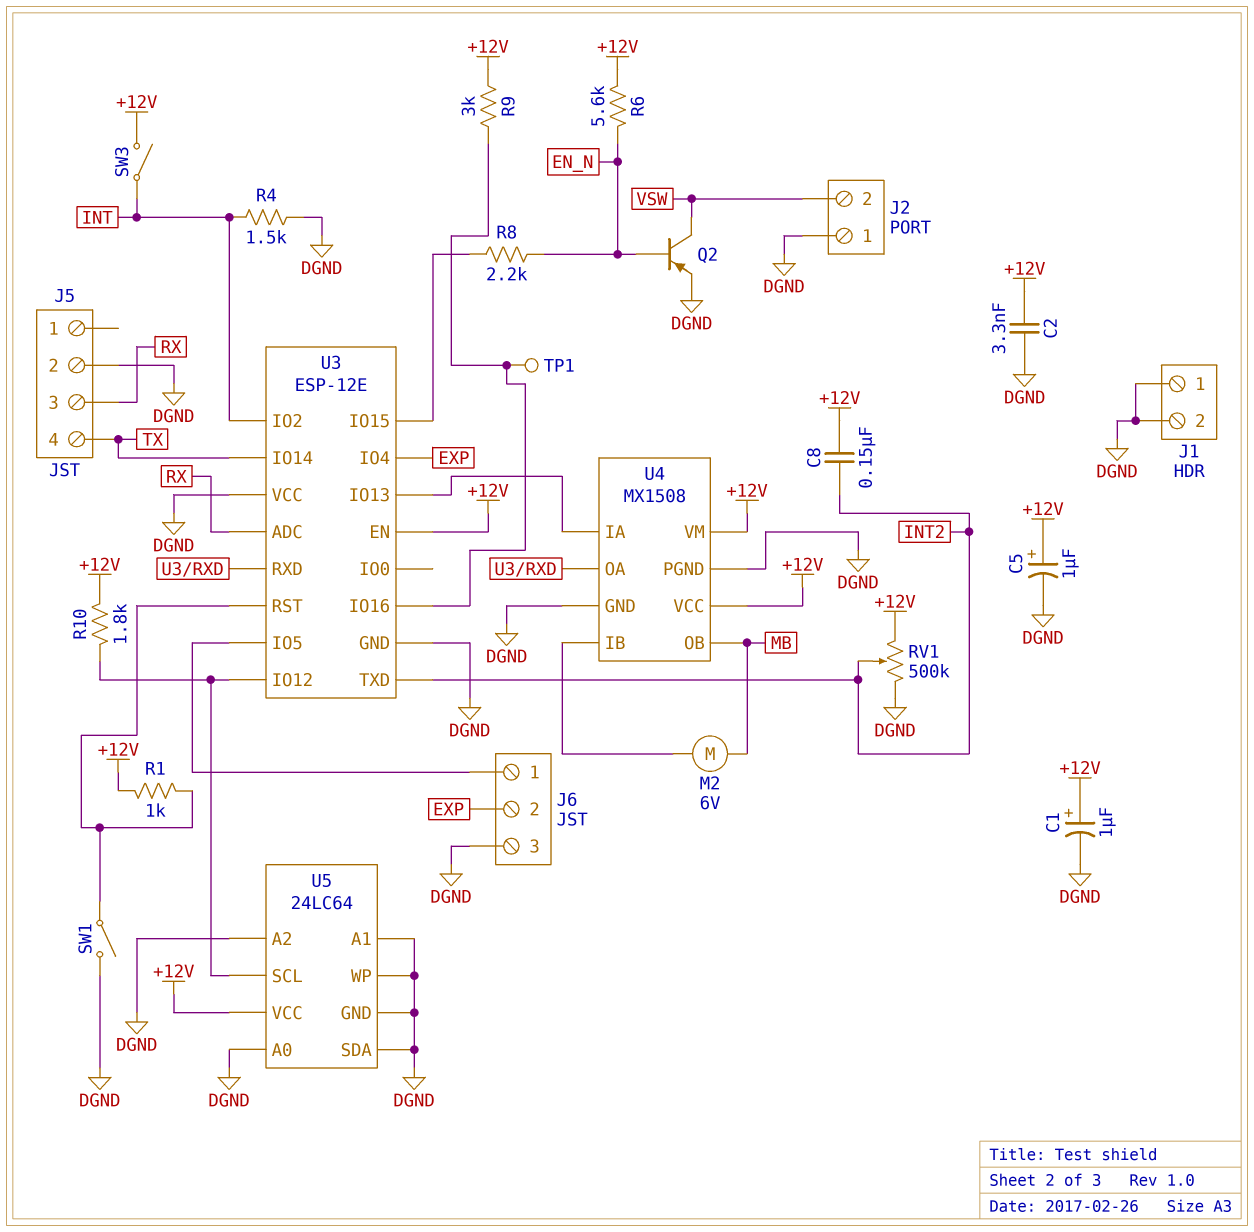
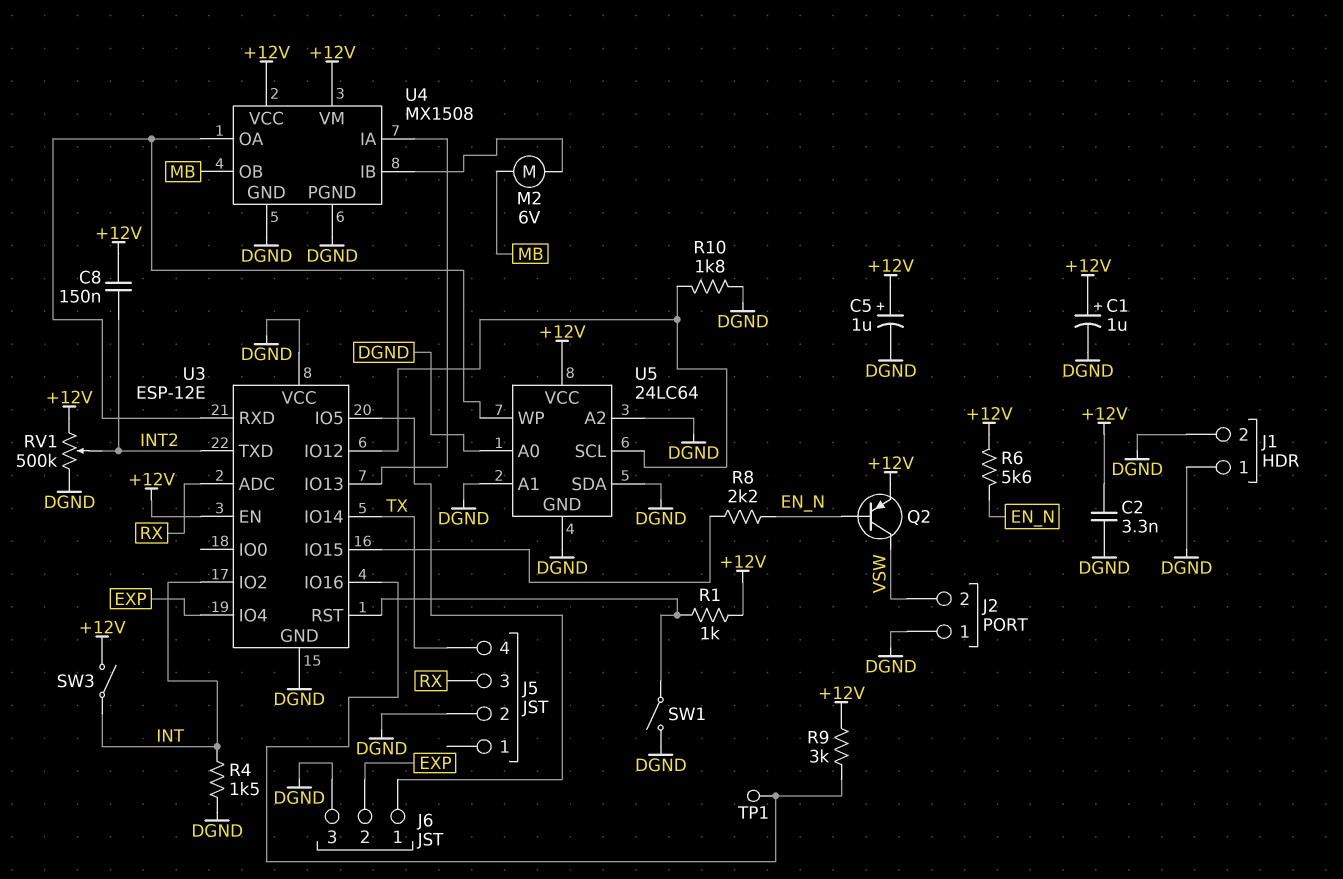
Q2: PNP (B EN_N, C VSW, E DGND) -> PNP (B EN_N, C VSW, E +12V)
R10: 1.8k (+12V, U3/IO12) -> 1.8k (DGND, U3/IO12)
U5 pin WP: DGND -> U3/RXD

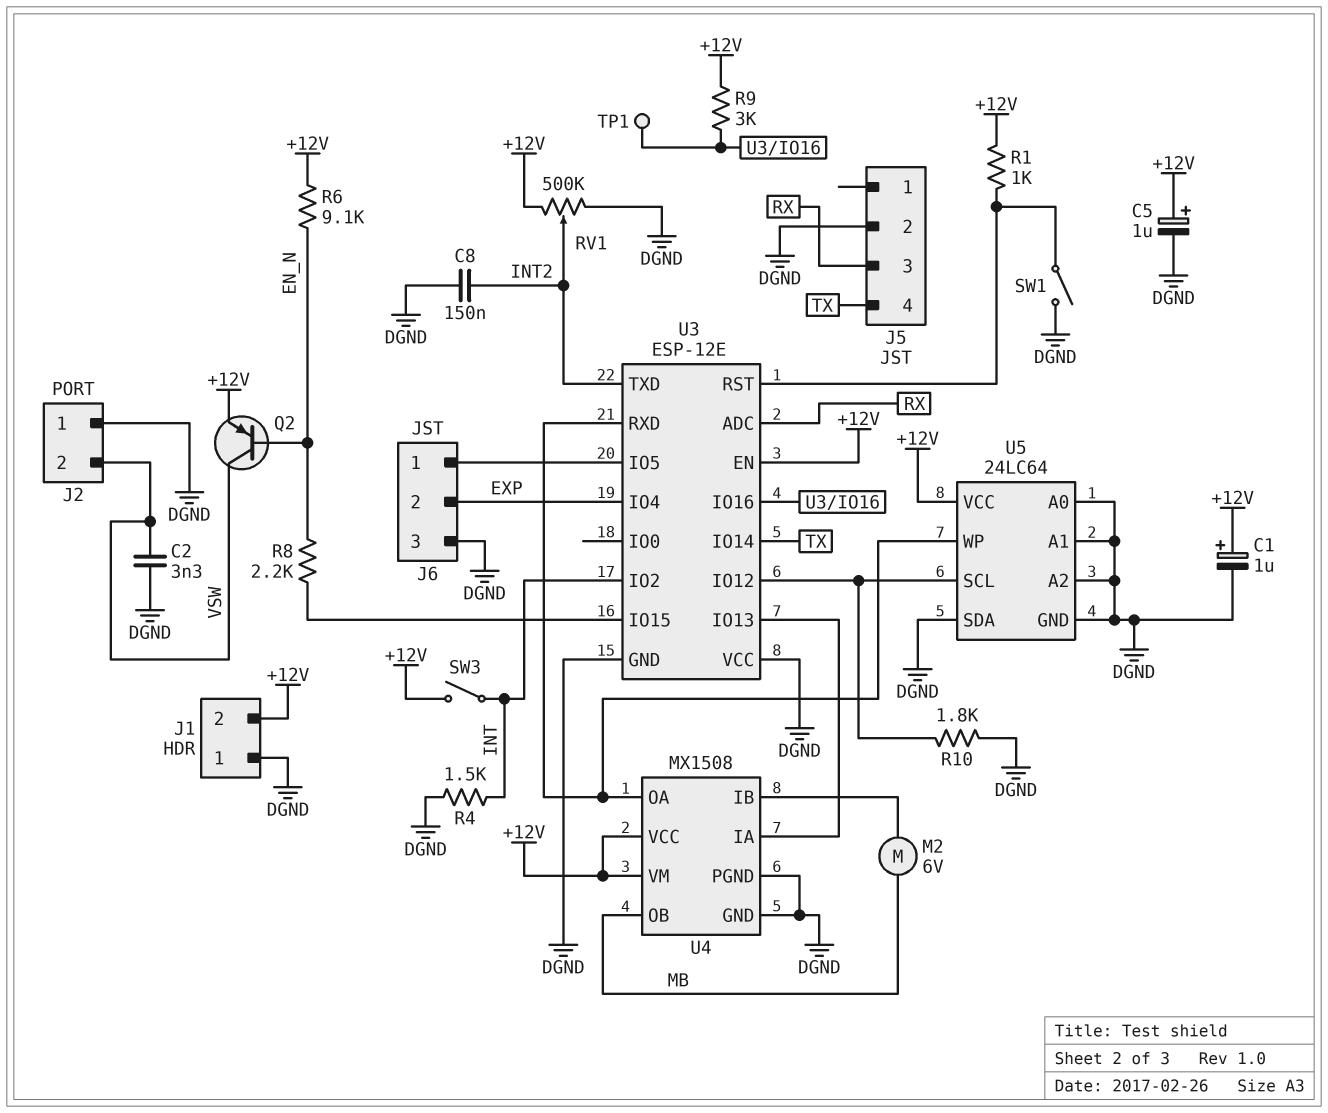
C2: 3.3nF (+12V, DGND) -> 3.3nF (DGND, VSW)
C8: 150nF (+12V, INT2) -> 150nF (DGND, INT2)
J1 pin 2: DGND -> +12V
R6: 5.6k (+12V, EN_N) -> 9.1k (+12V, EN_N)

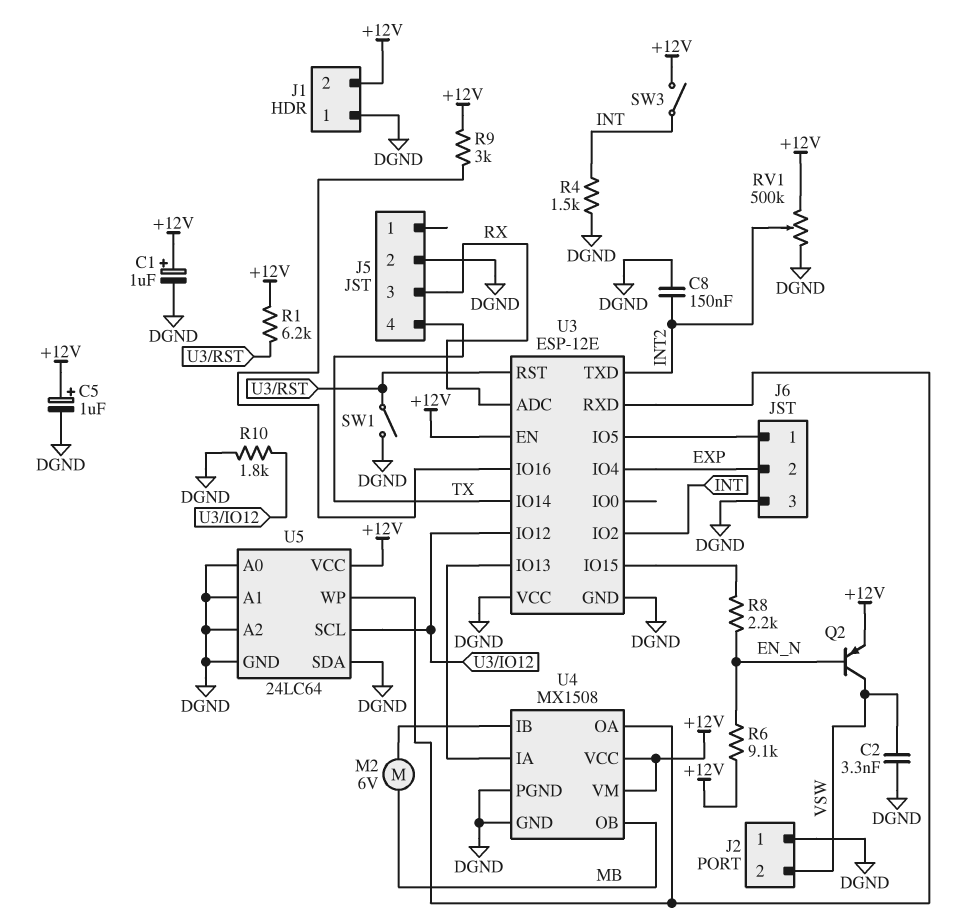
R1: 1k (+12V, U3/RST) -> 6.2k (+12V, U3/RST)
TP1: test point (U3/IO16) -> none

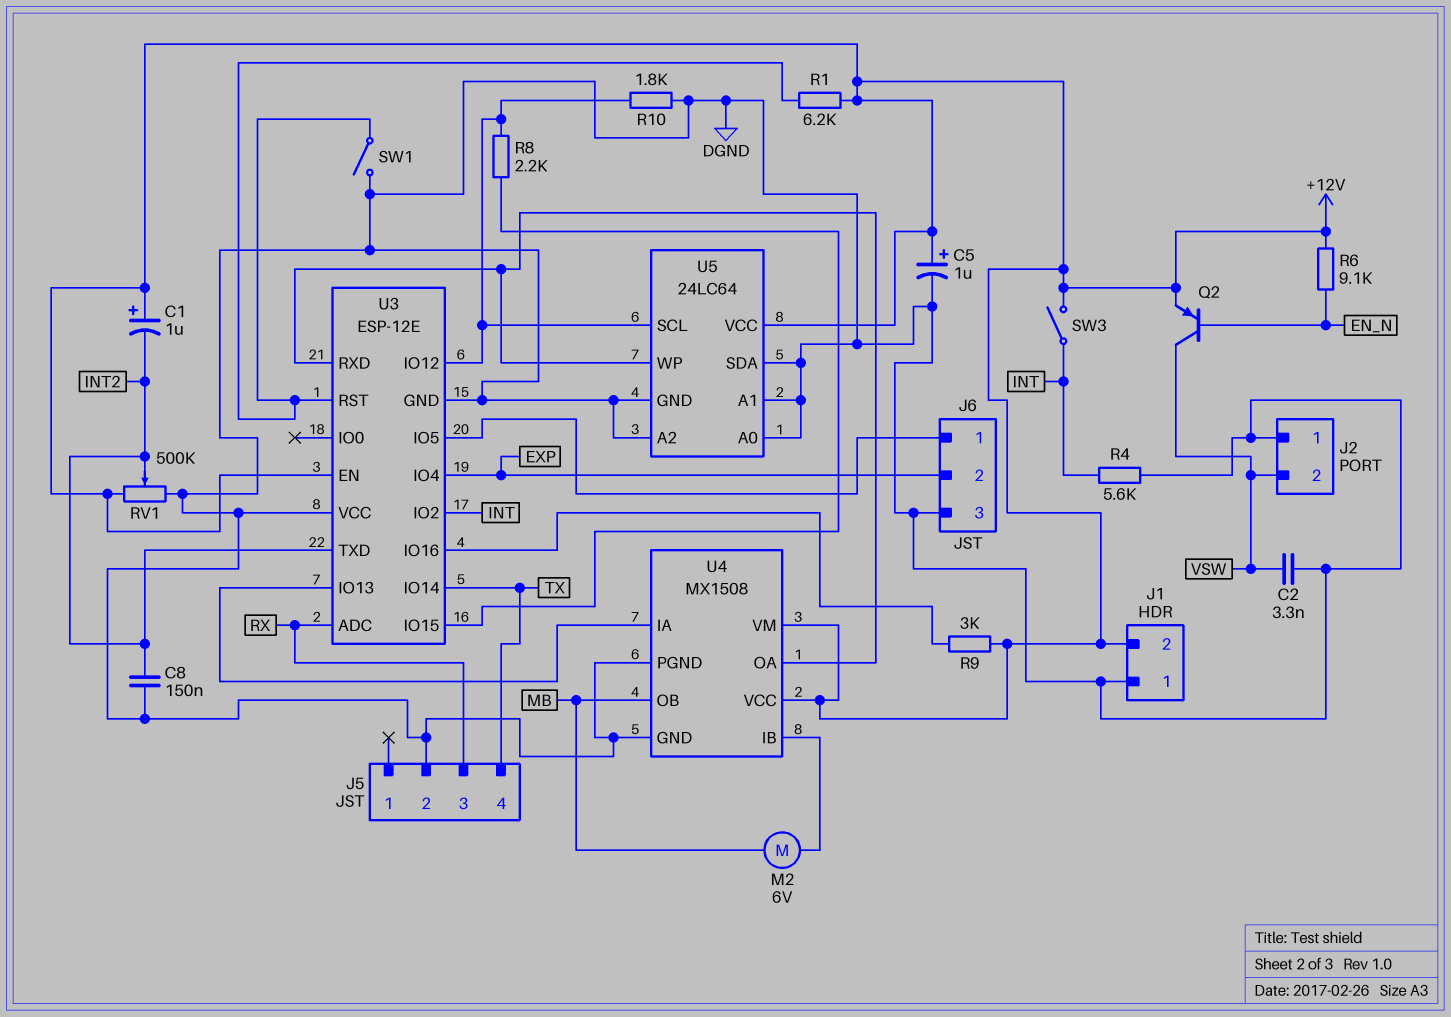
C1: 1uF (plus +12V, minus DGND) -> 1uF (plus +12V, minus INT2)
R4: 1.5k (DGND, INT) -> 5.6k (DGND, INT)
R8: 2.2k (EN_N, U3/IO15) -> 2.2k (U3/IO12, U3/IO15)

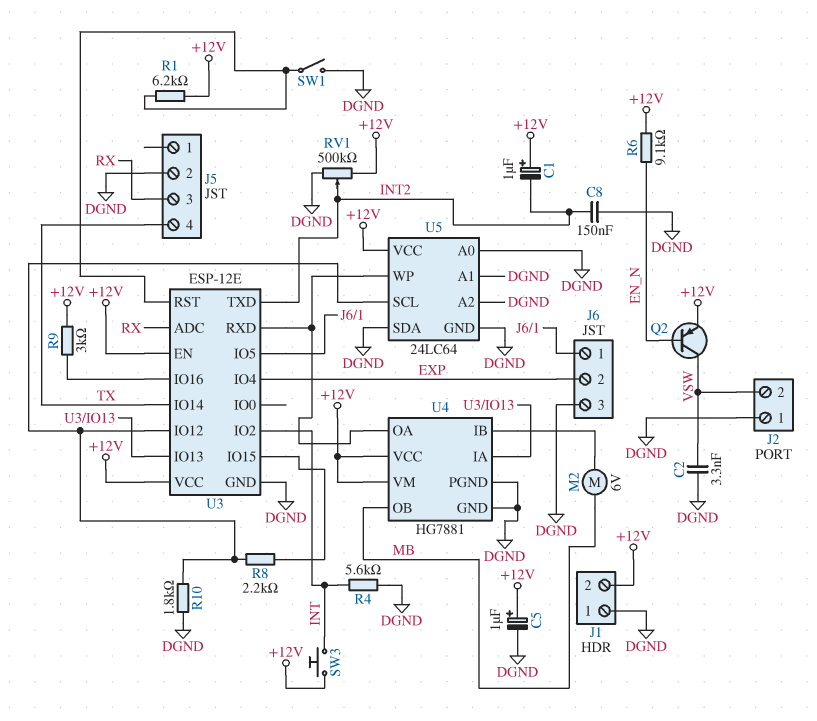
SW3: switch (+12V, INT) -> button (+12V, INT)
U3 pin VCC: DGND -> +12V
U4: MX1508 -> HG7881

